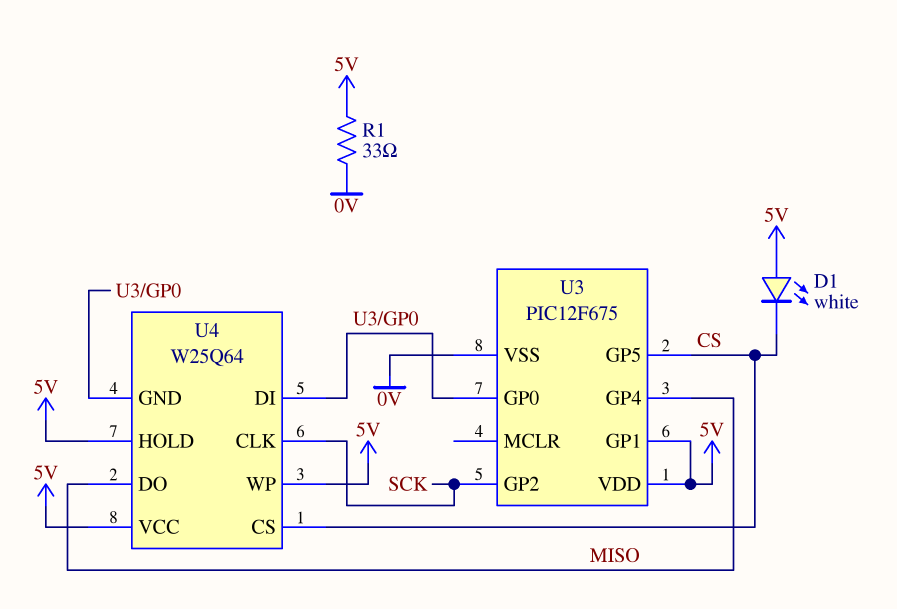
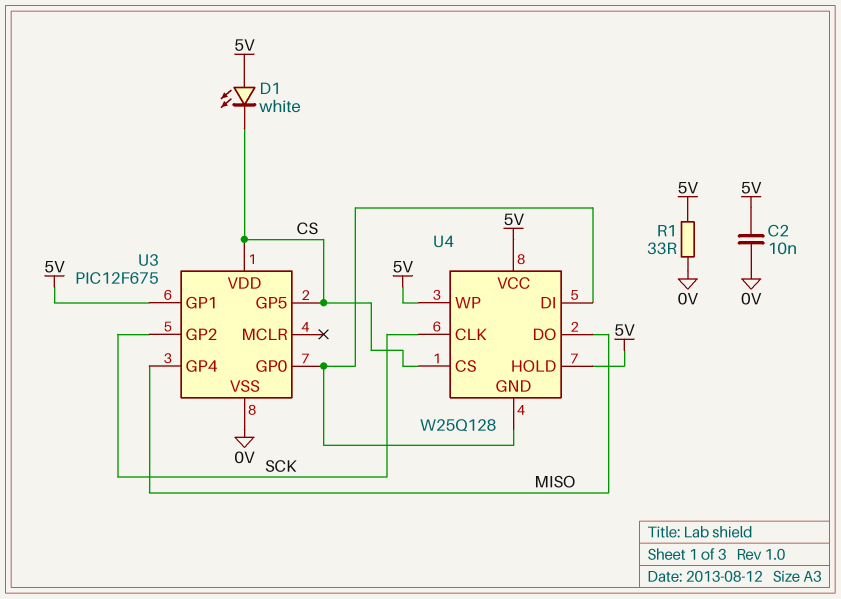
C2: none -> 10nF (0V, 5V)
U3 pin VDD: 5V -> CS
U4: W25Q64 -> W25Q128

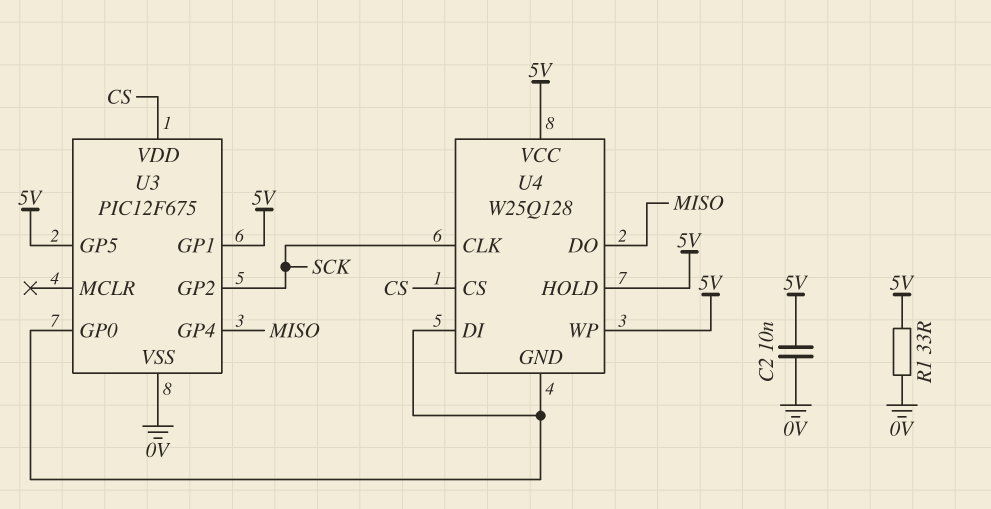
D1: LED white (A 5V, K CS) -> none
U3 pin GP5: CS -> 5V

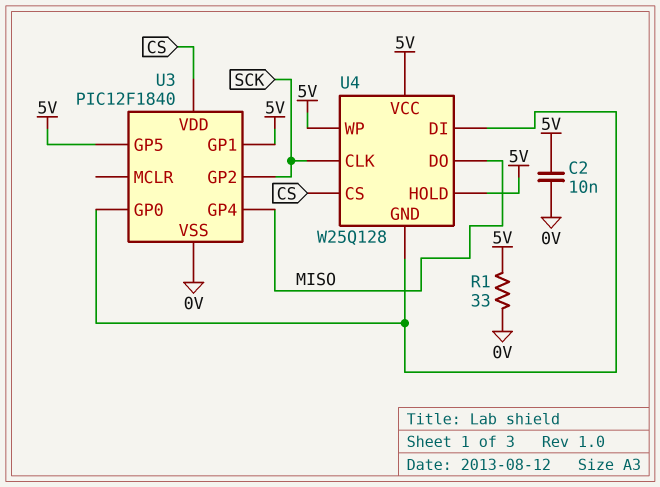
U3: PIC12F675 -> PIC12F1840

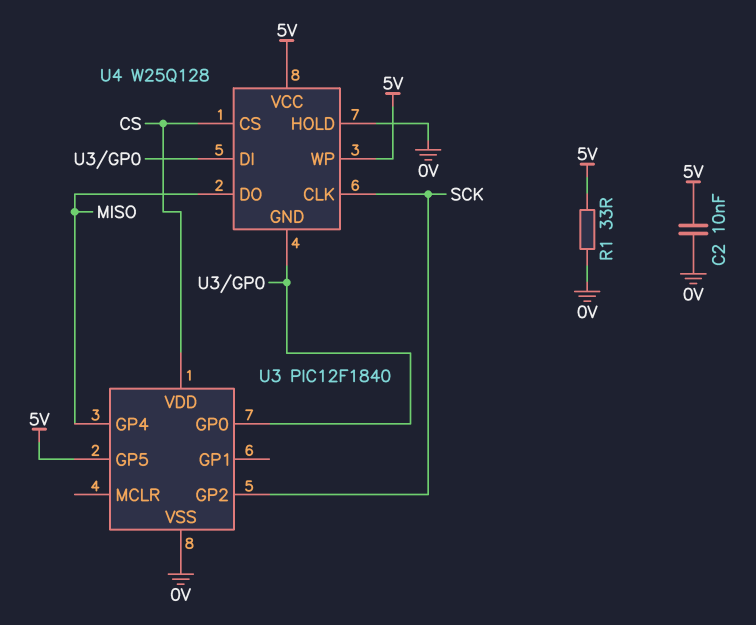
U3 pin GP1: 5V -> none
U4 pin HOLD: 5V -> 0V

